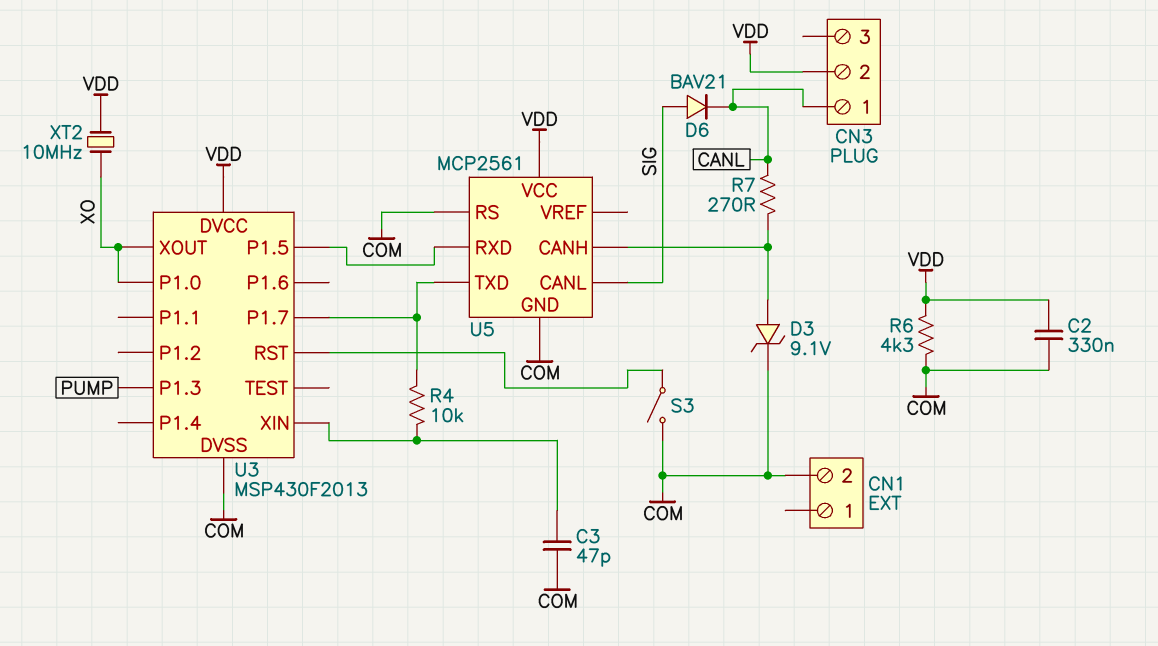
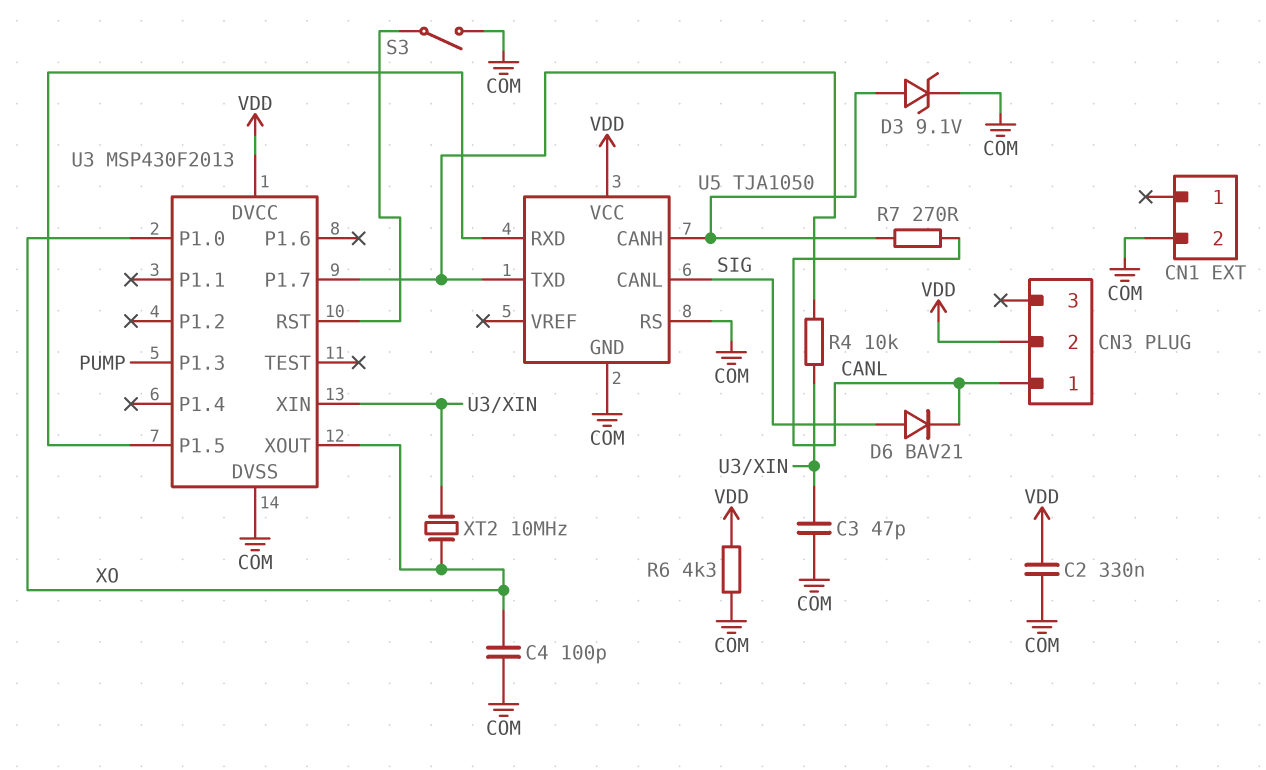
C4: none -> 100pF (COM, XO)
U5: MCP2561 -> TJA1050
XT2: 10MHz (VDD, XO) -> 10MHz (U3/XIN, XO)

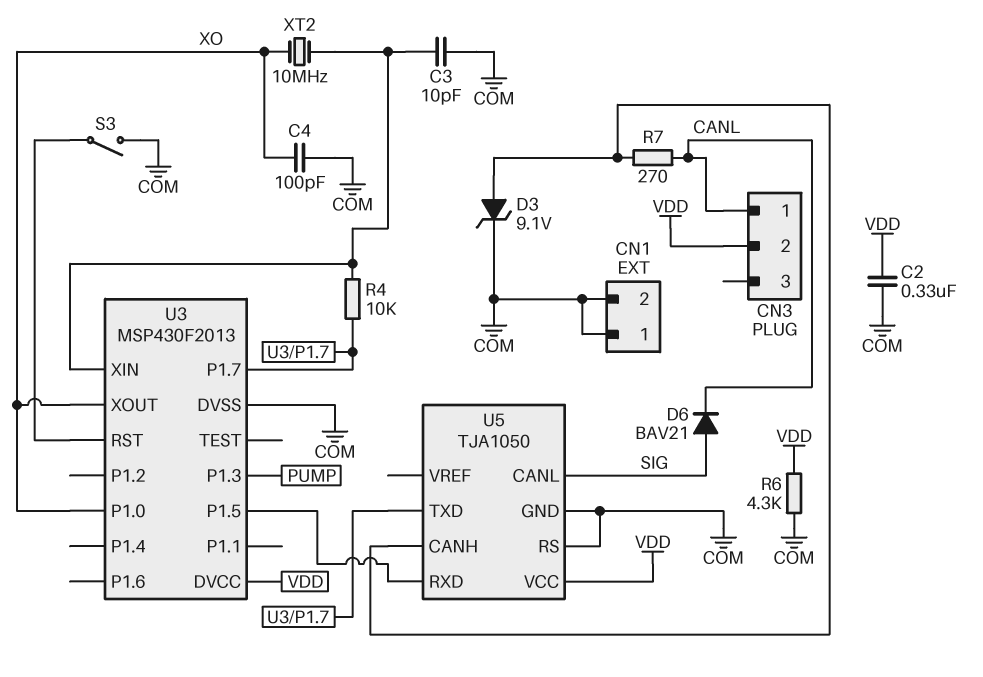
C3: 47pF (COM, U3/XIN) -> 10pF (COM, U3/XIN)
CN1 pin 1: none -> COM

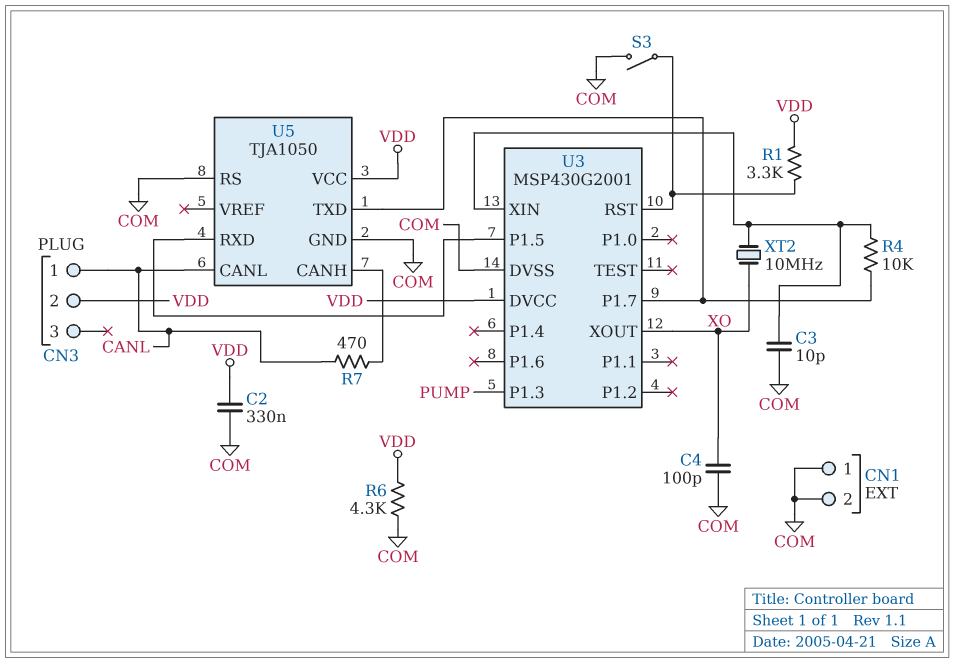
D3: zener 9.1V (A U5/CANH, K COM) -> none
D6: diode BAV21 (A SIG, K CANL) -> none
R1: none -> 3.3k (U3/RST, VDD)
R7: 270 (CANL, U5/CANH) -> 470 (CANL, U5/CANH)
U3: MSP430F2013 -> MSP430G2001
U3 pin P1.0: XO -> none
U5 pin CANL: SIG -> CANL

